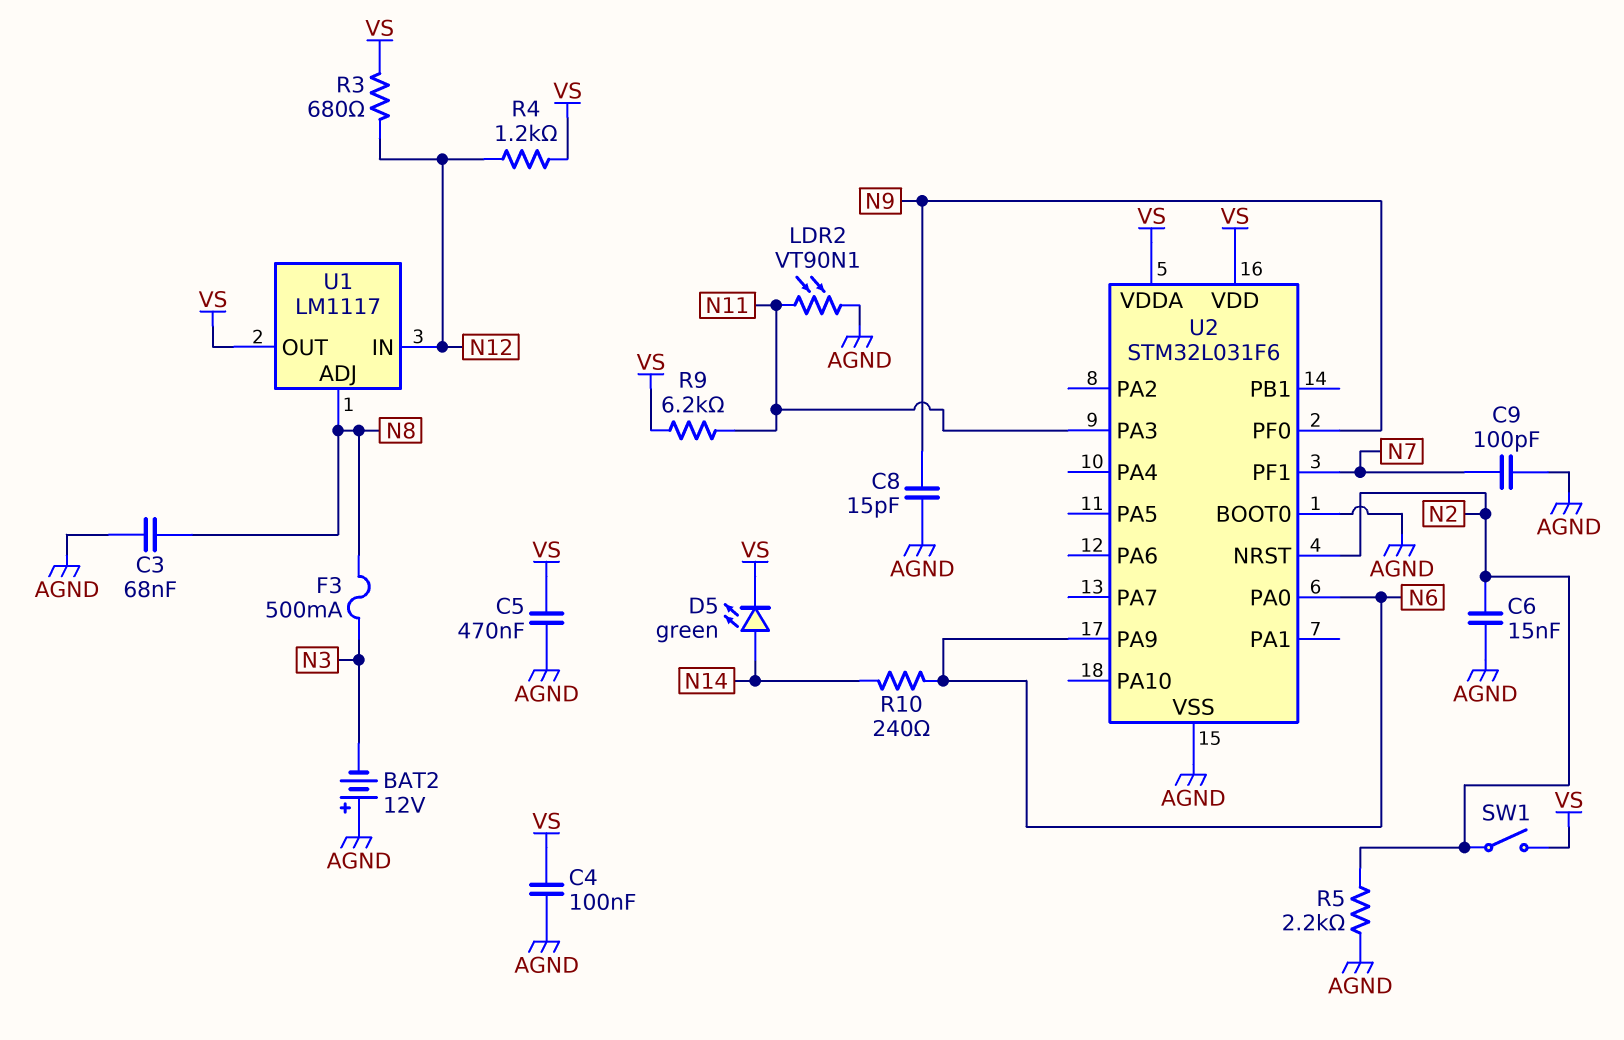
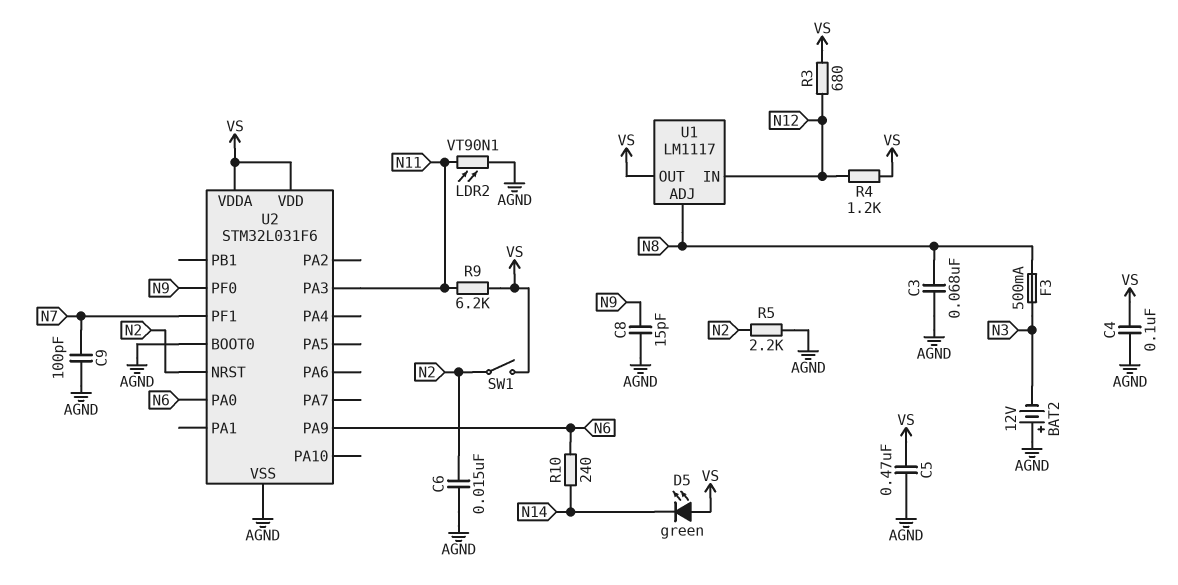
D5: LED green (A N14, K VS) -> LED green (A VS, K N14)

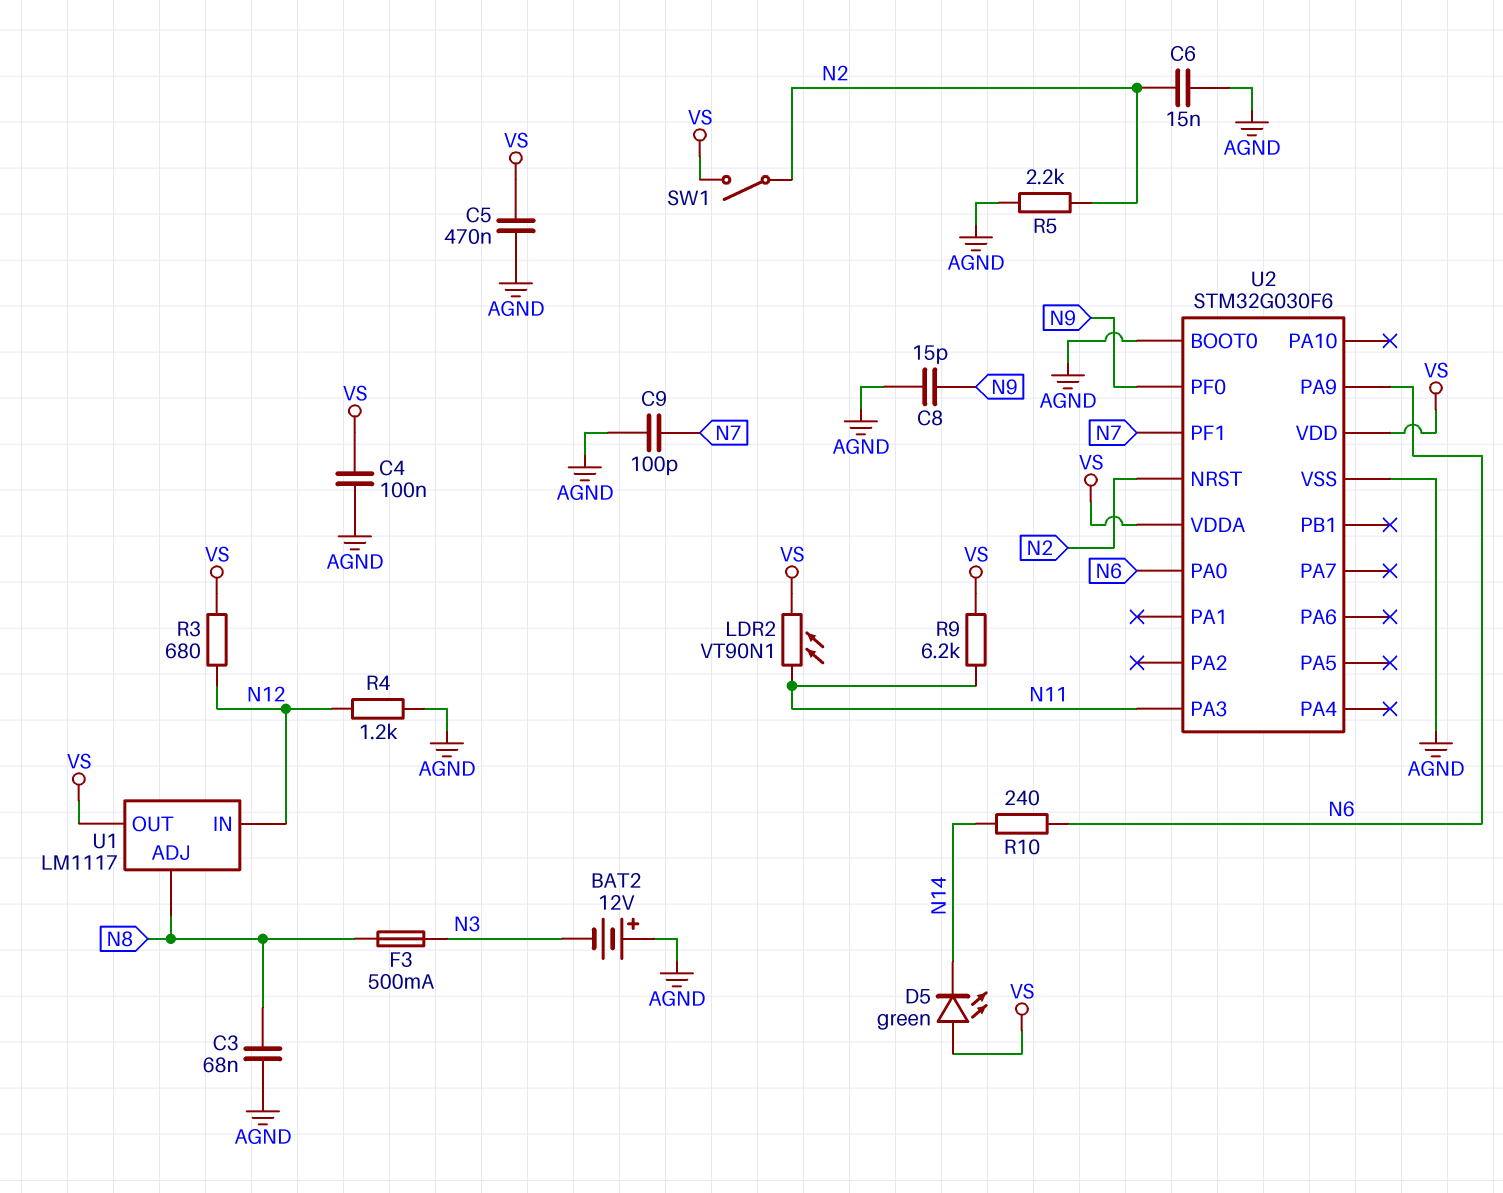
LDR2: VT90N1 (AGND, N11) -> VT90N1 (N11, VS)
R4: 1.2k (N12, VS) -> 1.2k (AGND, N12)
U2: STM32L031F6 -> STM32G030F6

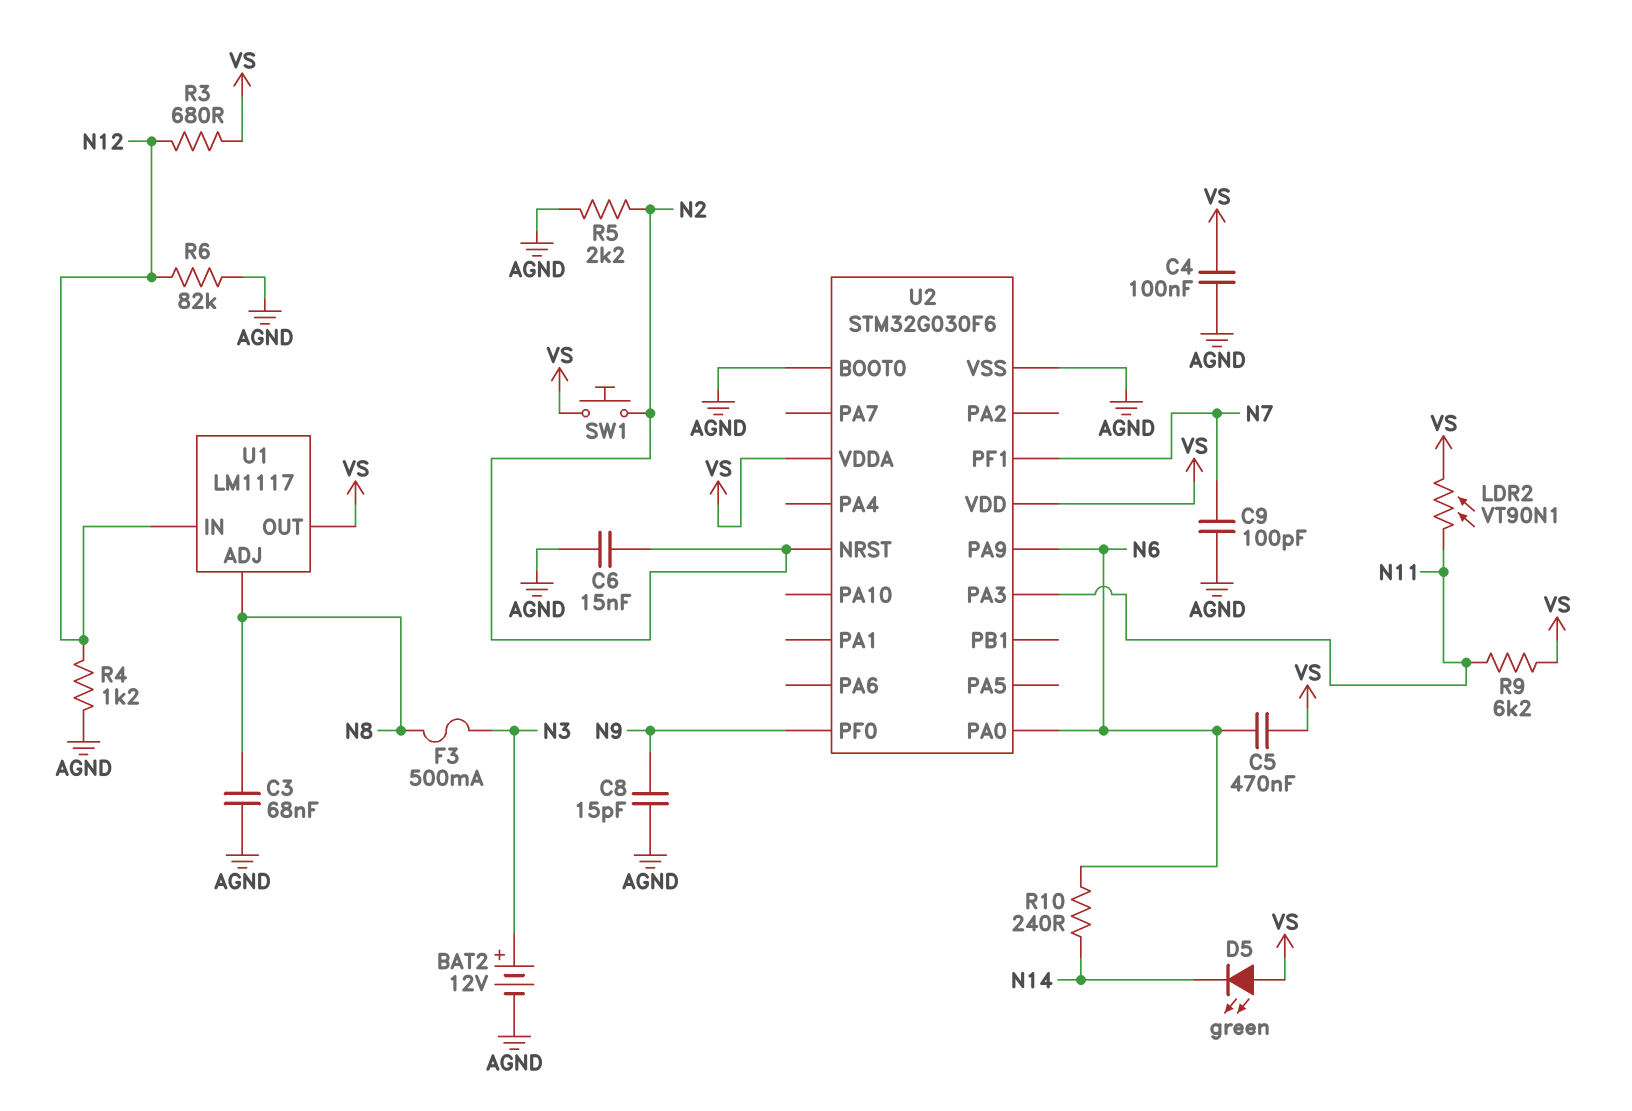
BAT2: 12V (plus AGND, minus N3) -> 12V (plus N3, minus AGND)
C5: 470nF (AGND, VS) -> 470nF (N6, VS)
R6: none -> 82k (AGND, N12)
SW1: switch (N2, VS) -> button (N2, VS)

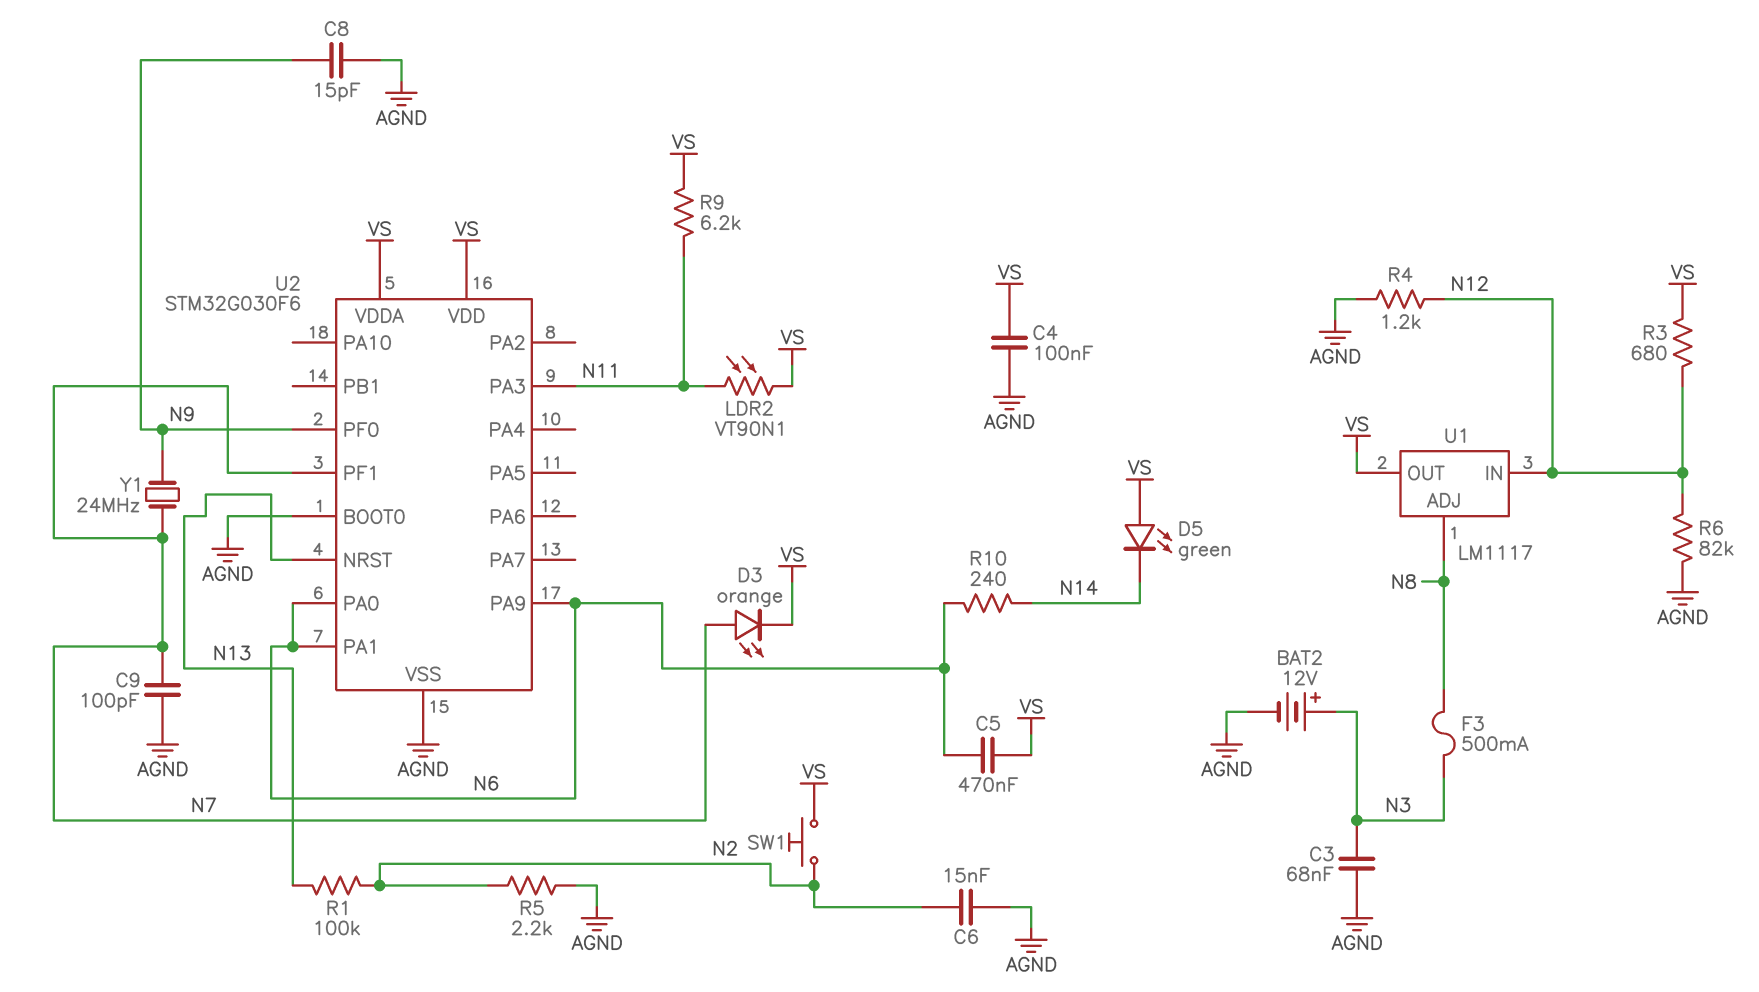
C3: 68nF (AGND, N8) -> 68nF (AGND, N3)
D3: none -> LED orange (A N7, K VS)
R1: none -> 100k (N2, N13)
U2 pin NRST: N2 -> N13
U2 pin PA1: none -> N6
Y1: none -> 24MHz (N7, N9)

